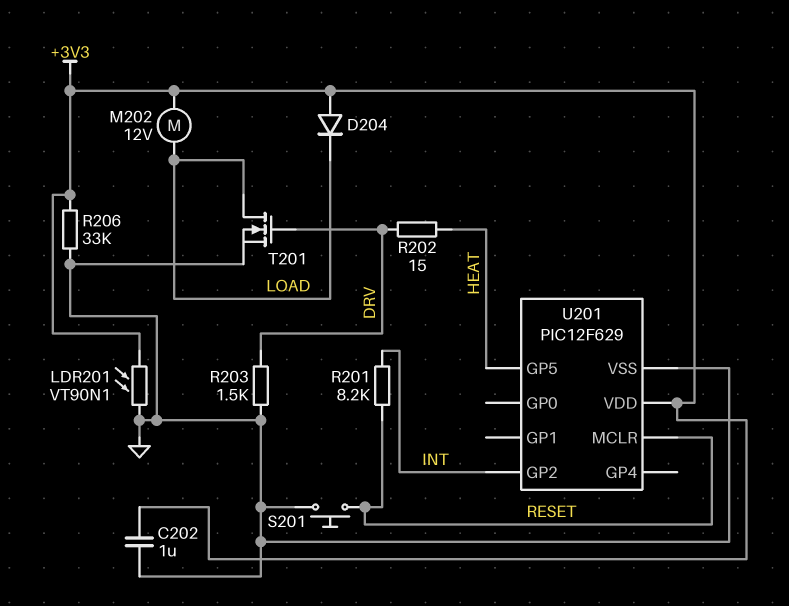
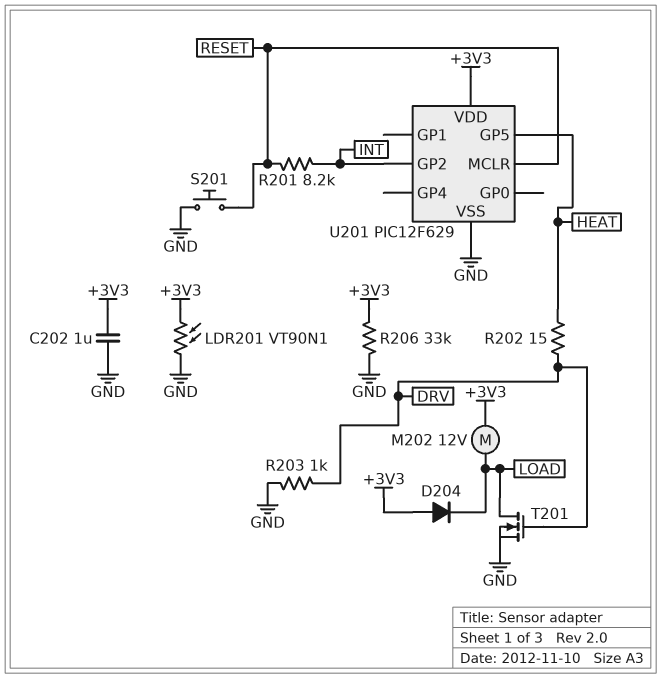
R203: 1.5k (DRV, GND) -> 1k (DRV, GND)

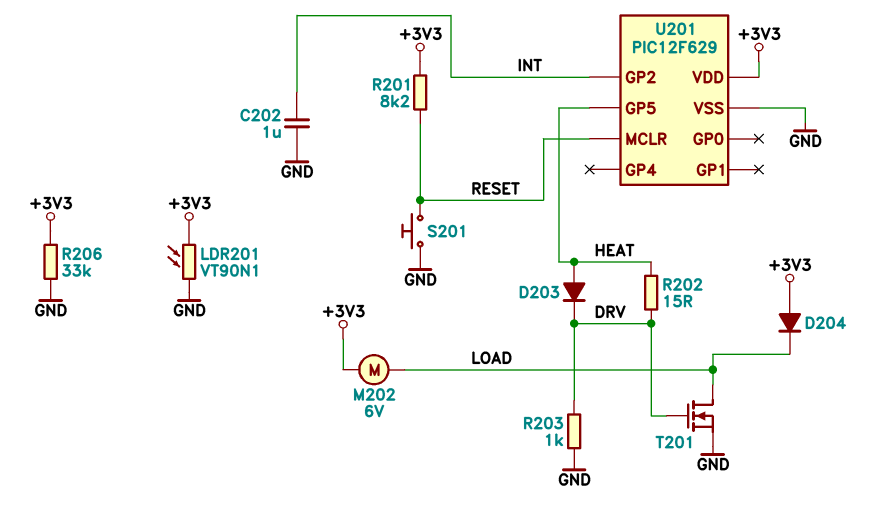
C202: 1uF (+3V3, GND) -> 1uF (GND, INT)
D203: none -> diode (A HEAT, K DRV)
M202: motor 12V (+3V3, LOAD) -> motor 6V (+3V3, LOAD)
R201: 8.2k (INT, RESET) -> 8.2k (+3V3, RESET)

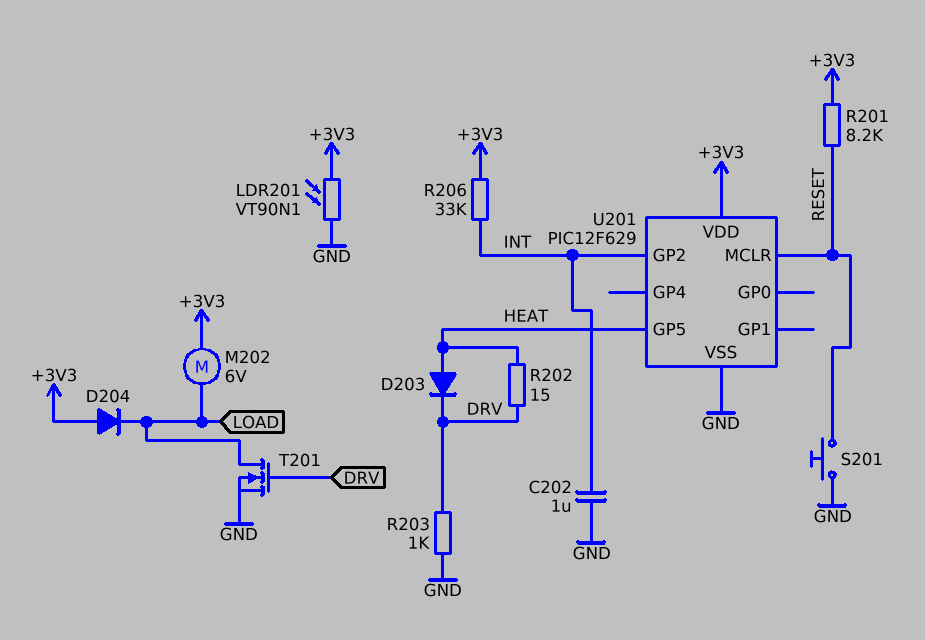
R206: 33k (+3V3, GND) -> 33k (+3V3, INT)

